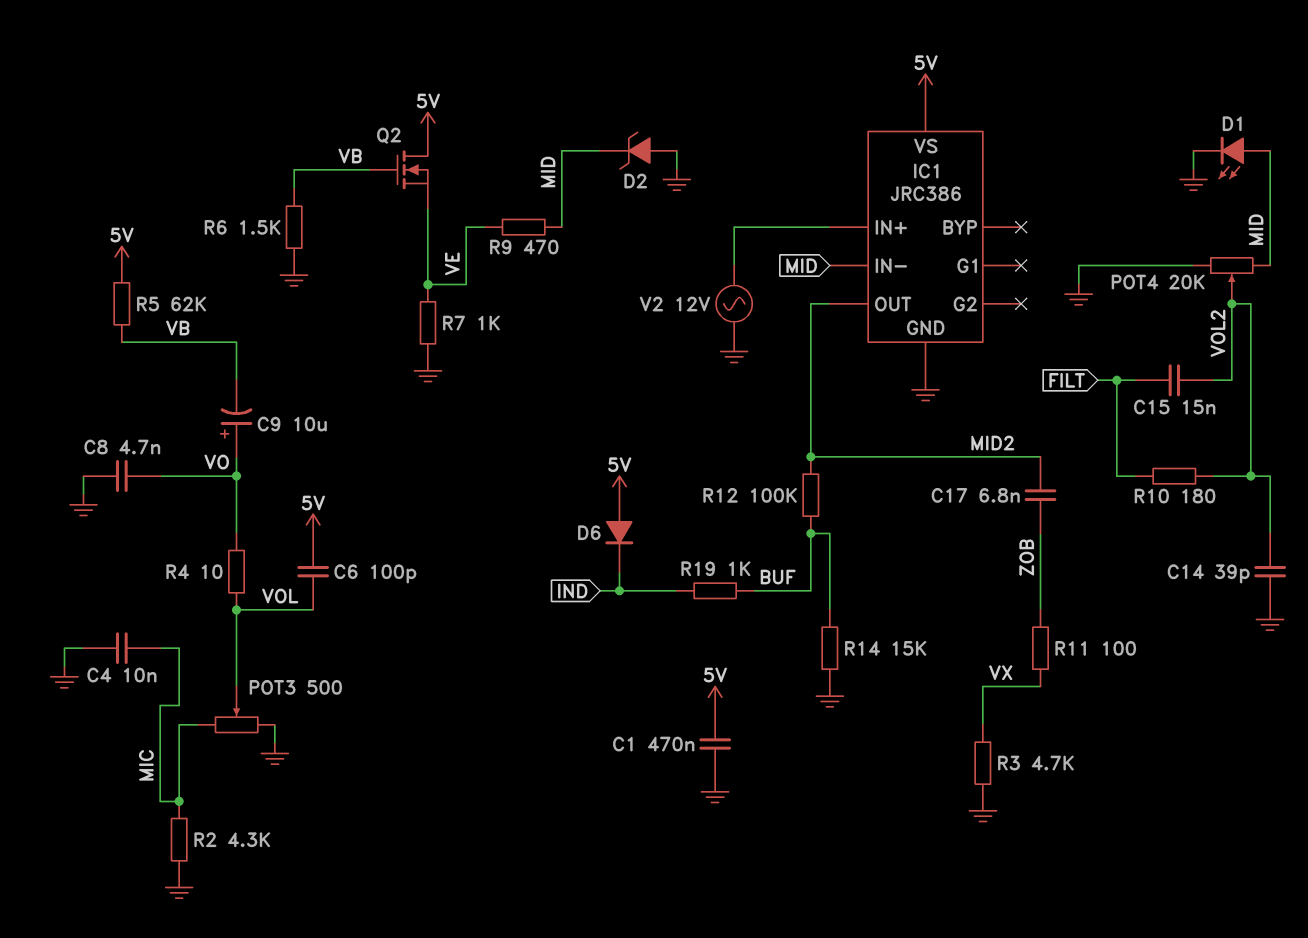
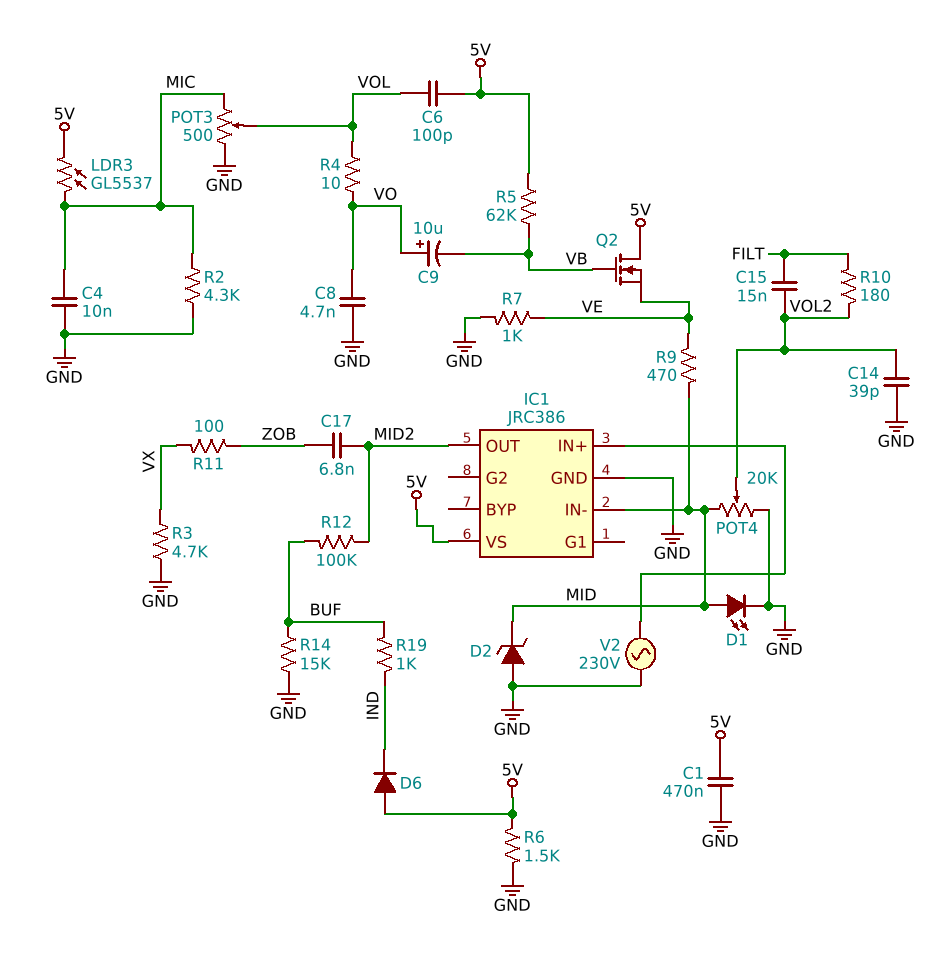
LDR3: none -> GL5537 (5V, MIC)
R6: 1.5k (GND, VB) -> 1.5k (5V, GND)
V2: AC 12V (GND, IC1/IN+) -> AC 230V (GND, IC1/IN+)

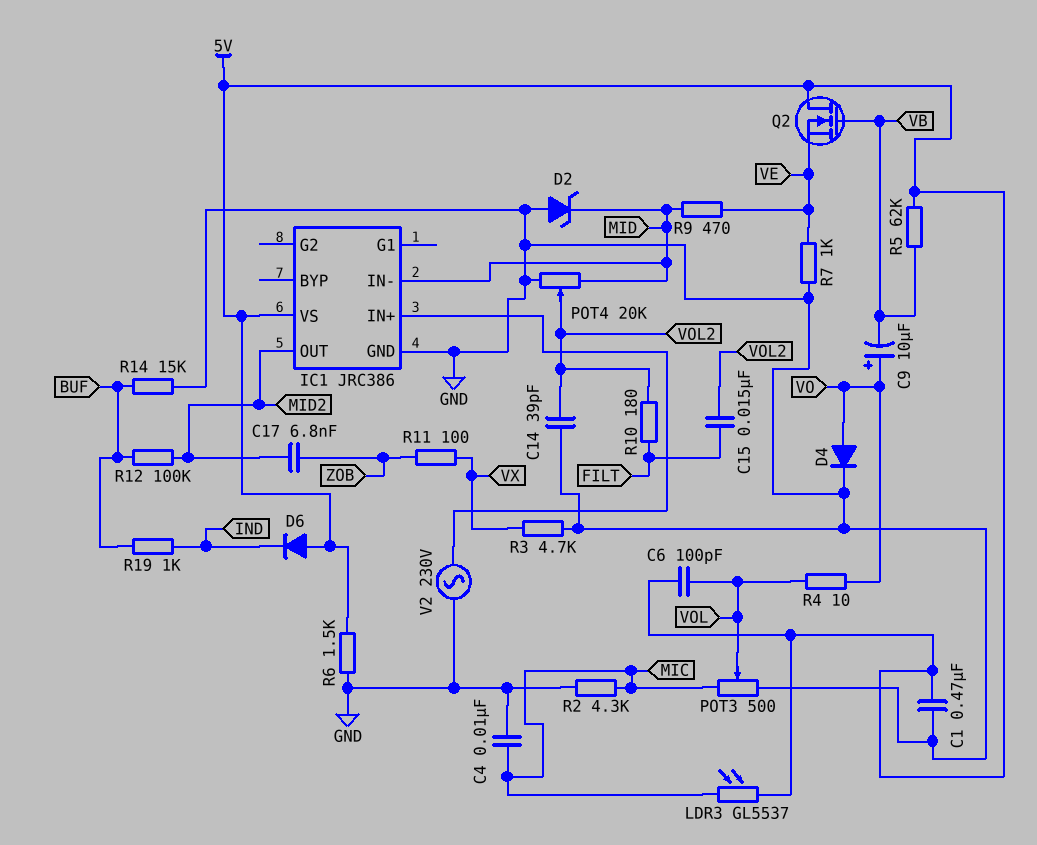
C8: 4.7nF (GND, VO) -> none
D1: LED (A MID, K GND) -> none
D4: none -> diode (A VO, K GND)

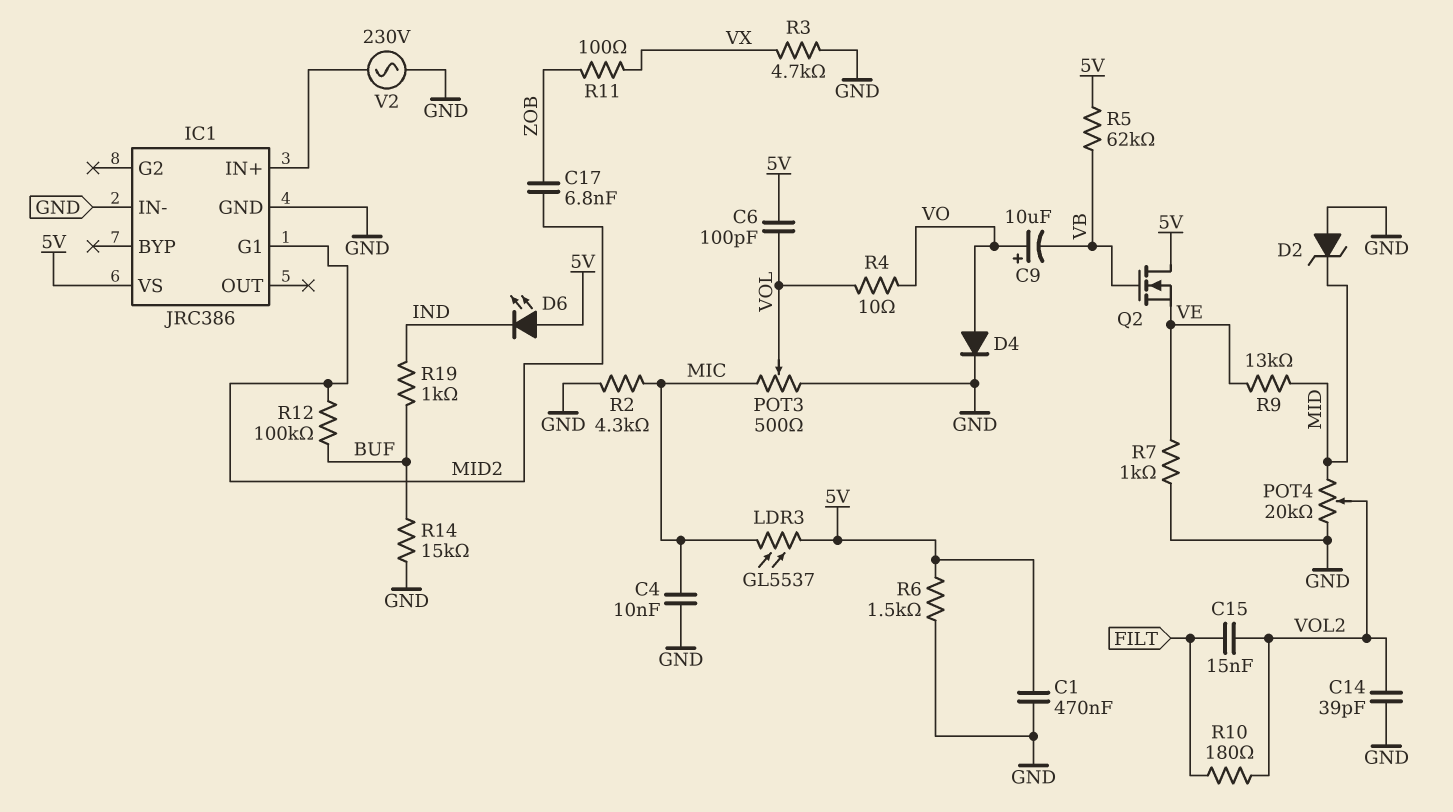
D6: diode (A 5V, K IND) -> LED (A 5V, K IND)
IC1 pin G1: none -> MID2
IC1 pin IN-: MID -> GND
IC1 pin OUT: MID2 -> none
R9: 470 (MID, VE) -> 13k (MID, VE)

